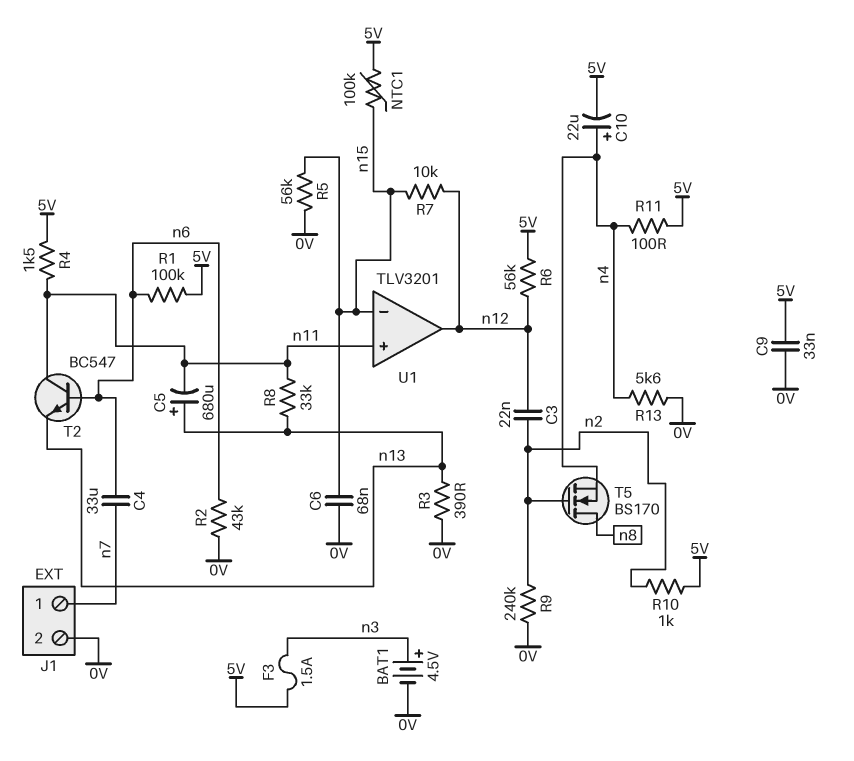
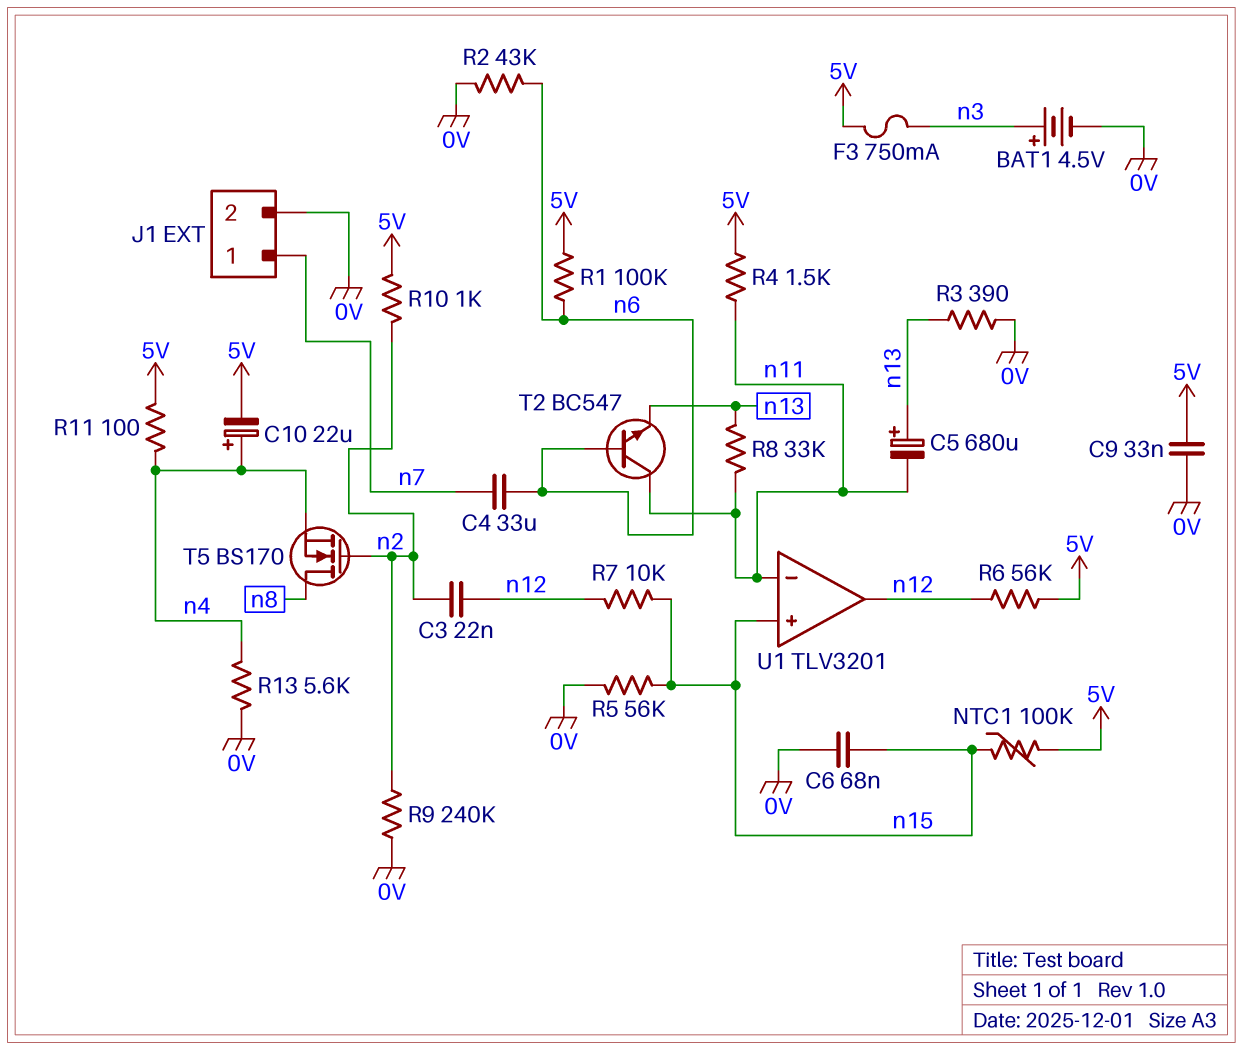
F3: 1.5A (5V, n3) -> 750mA (5V, n3)
U1 pin in+: n11 -> n15
U1 pin in-: n15 -> n11

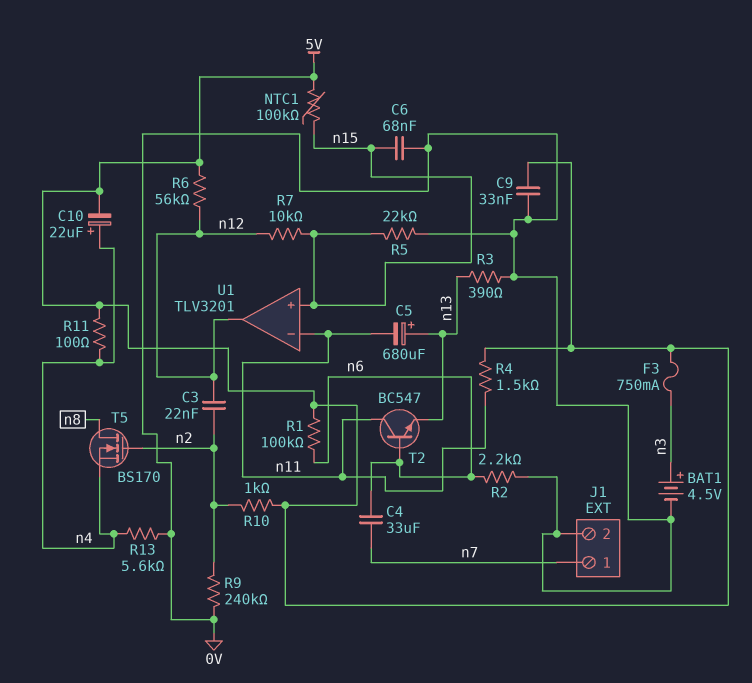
R2: 43k (0V, n6) -> 2.2k (0V, n6)
R5: 56k (0V, n15) -> 22k (0V, n15)
R8: 33k (n11, n13) -> none

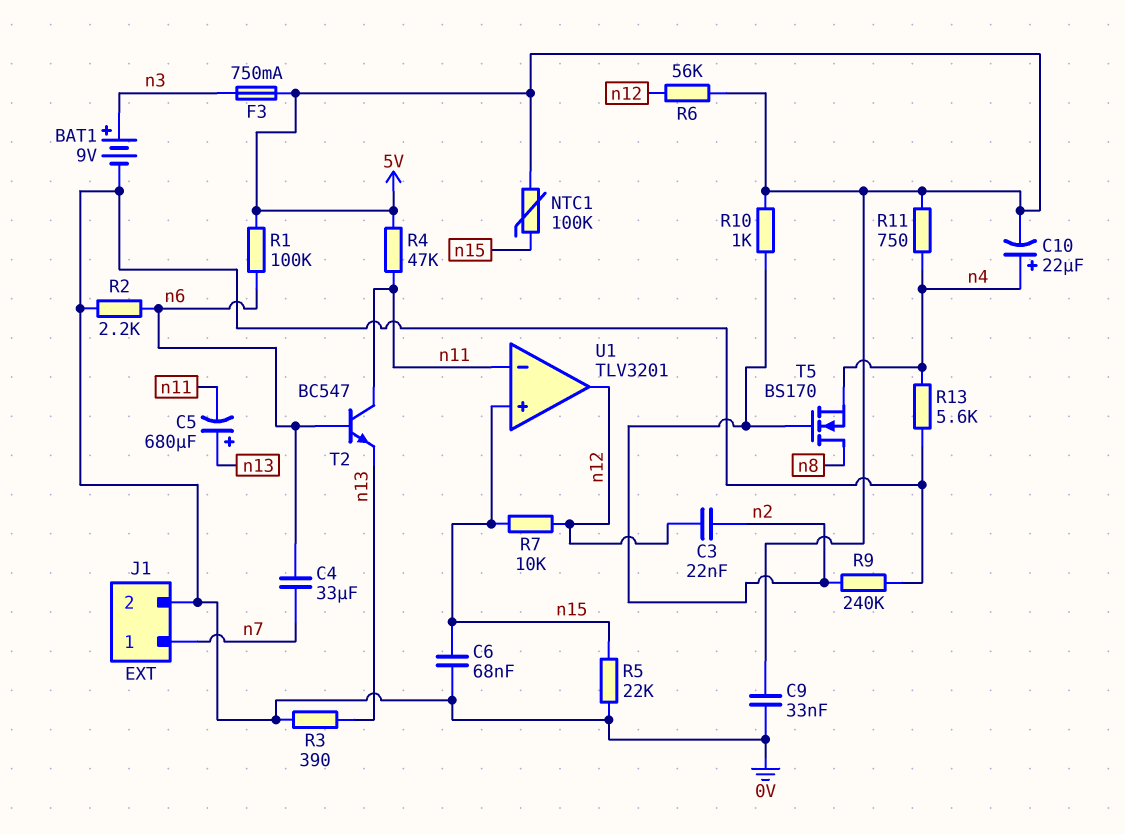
BAT1: 4.5V (plus n3, minus 0V) -> 9V (plus n3, minus 0V)
R4: 1.5k (5V, n11) -> 47k (5V, n11)
R11: 100 (5V, n4) -> 750 (5V, n4)

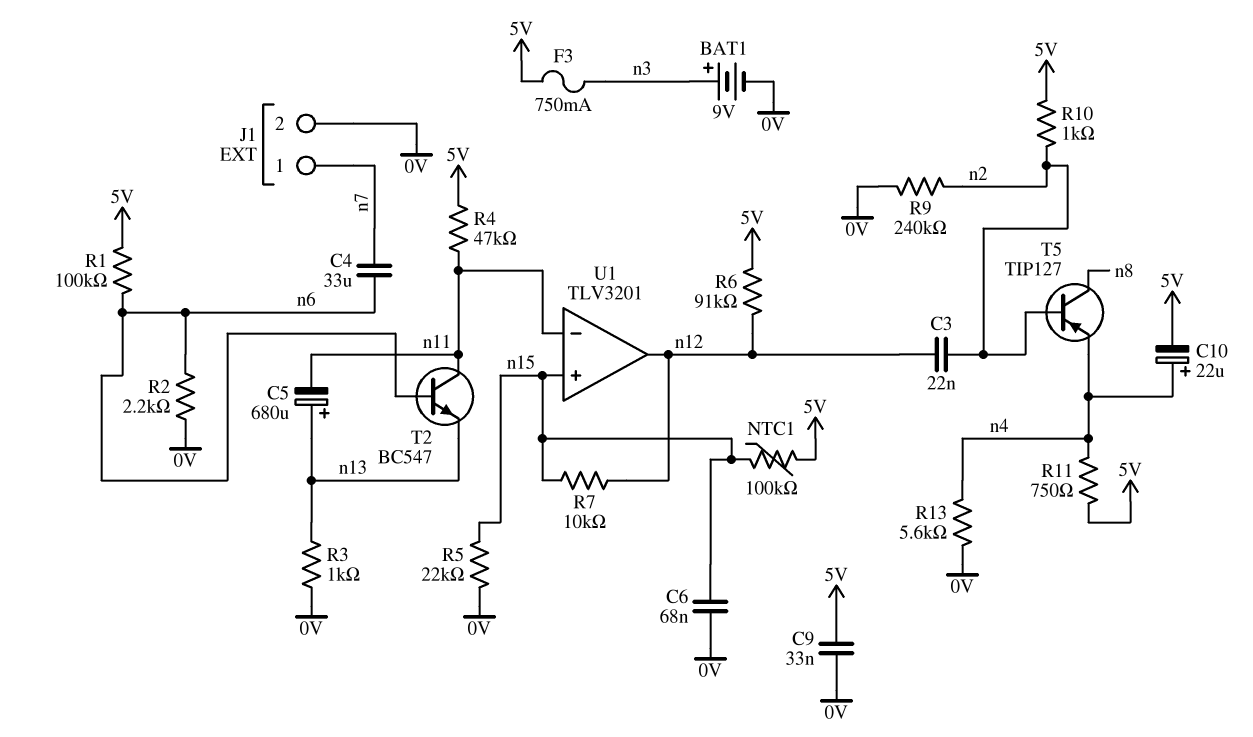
R3: 390 (0V, n13) -> 1k (0V, n13)
R6: 56k (5V, n12) -> 91k (5V, n12)
T5: NMOS BS170 (G n2, D n8, S n4) -> PNP TIP127 (B n2, C n8, E n4)

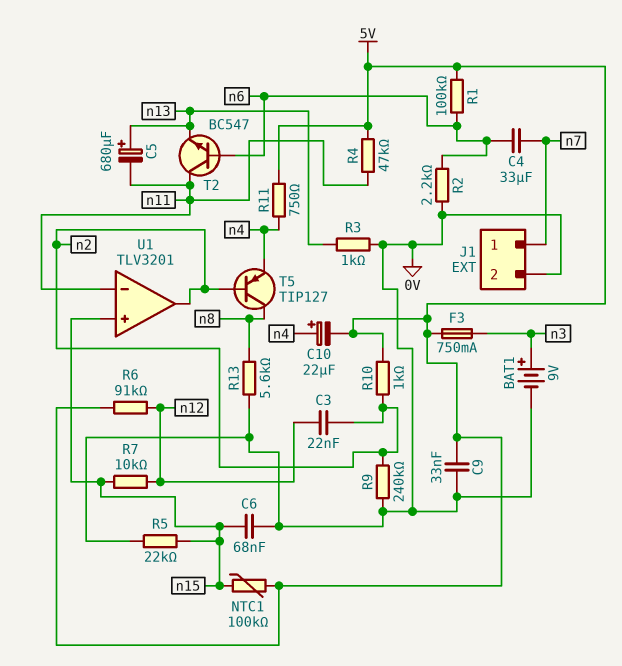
R13: 5.6k (0V, n4) -> 5.6k (0V, n8)
U1 pin out: n12 -> n2

